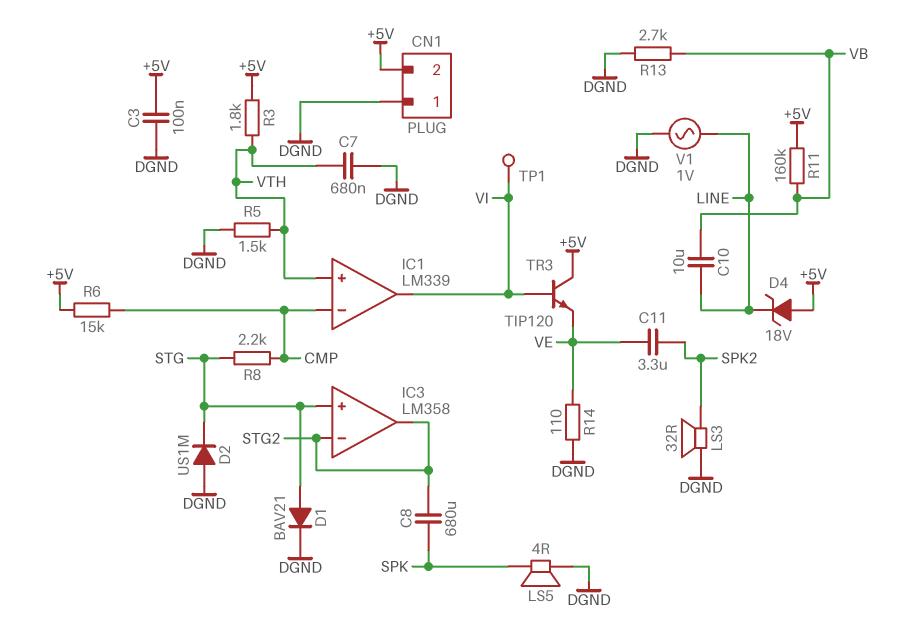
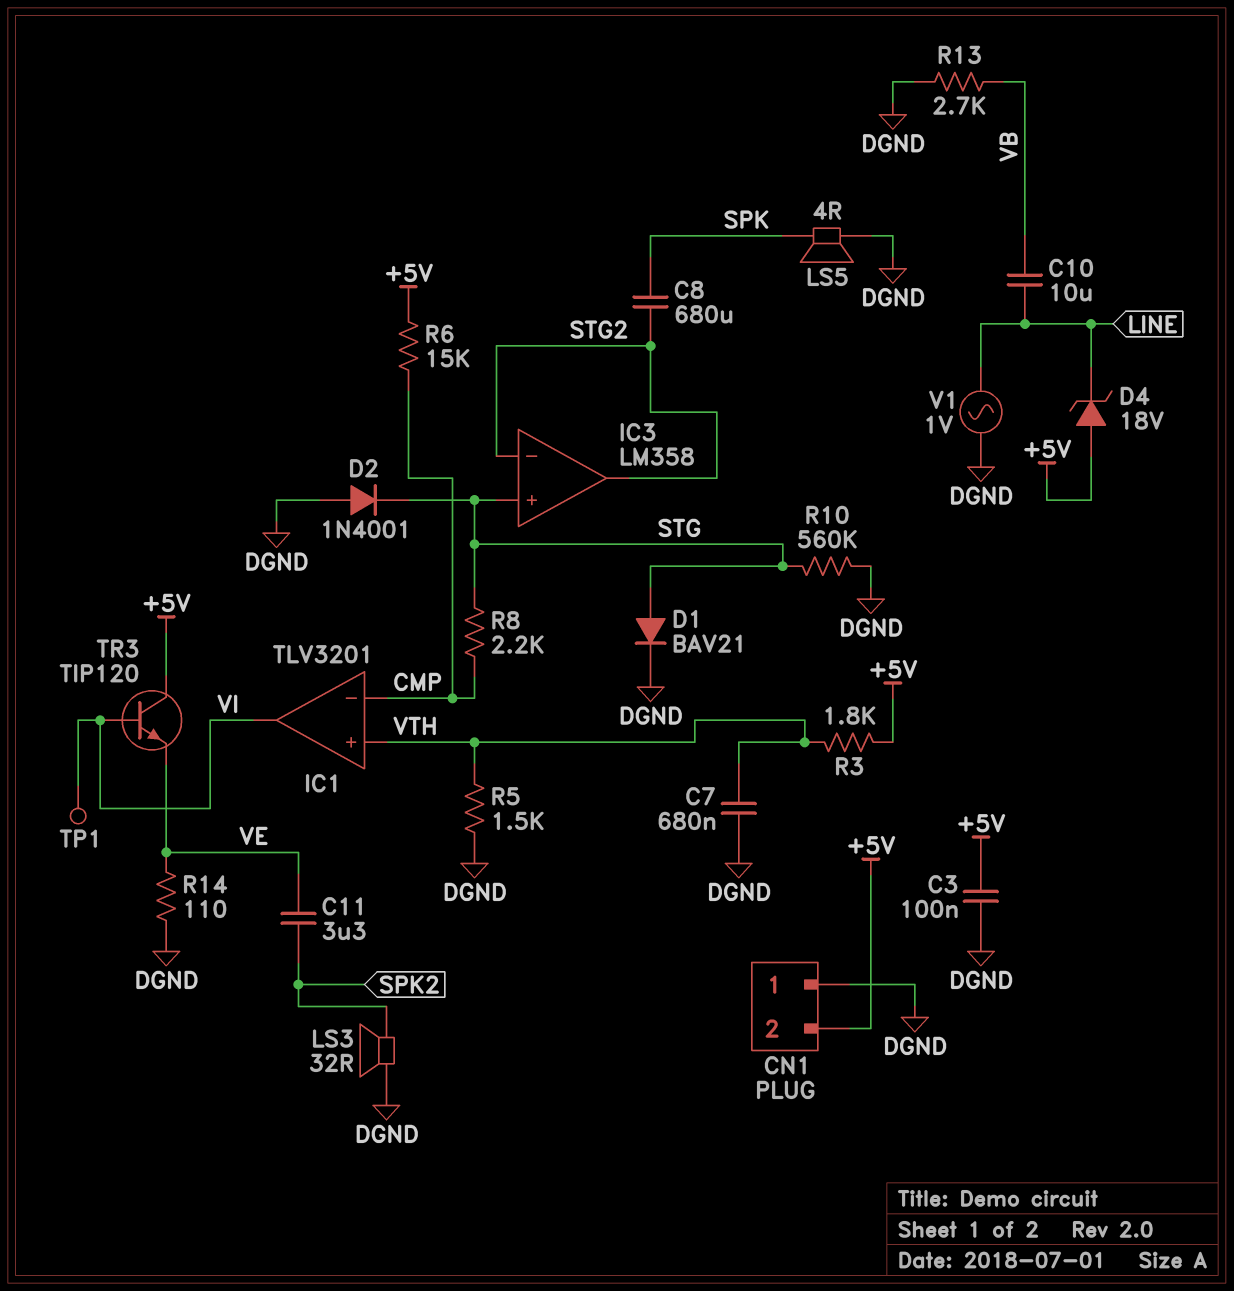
D2: diode US1M (A DGND, K STG) -> diode 1N4001 (A DGND, K STG)
IC1: LM339 -> TLV3201
R10: none -> 560k (DGND, STG)
R11: 160k (+5V, VB) -> none

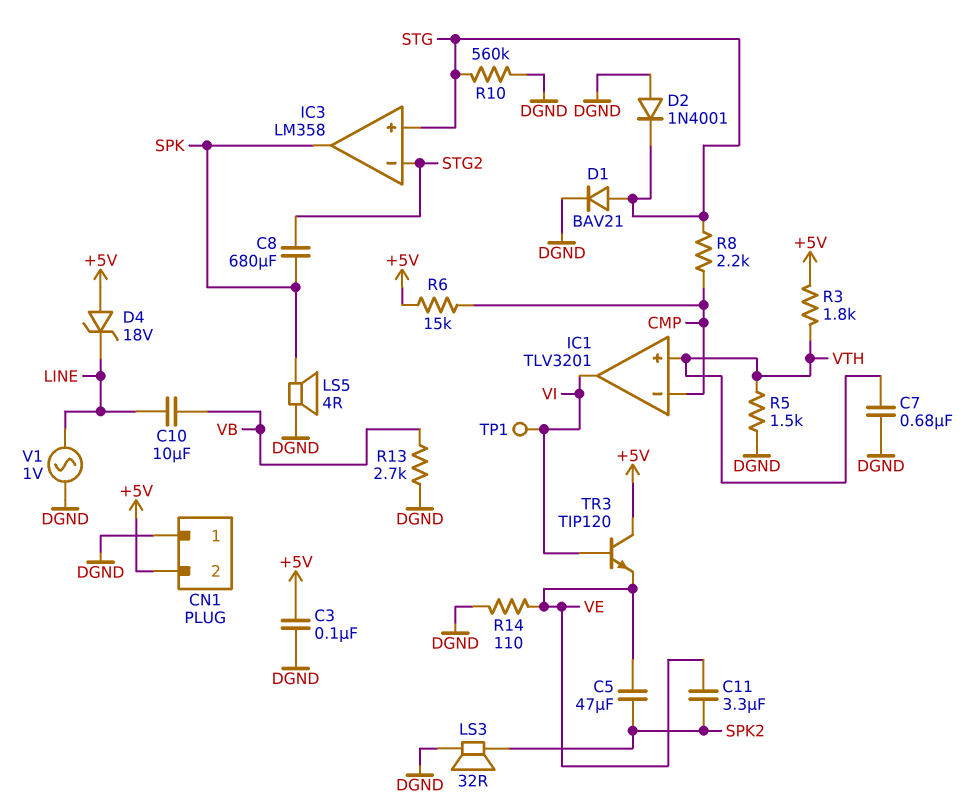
C5: none -> 47uF (SPK2, VE)
IC3 pin out: STG2 -> SPK

